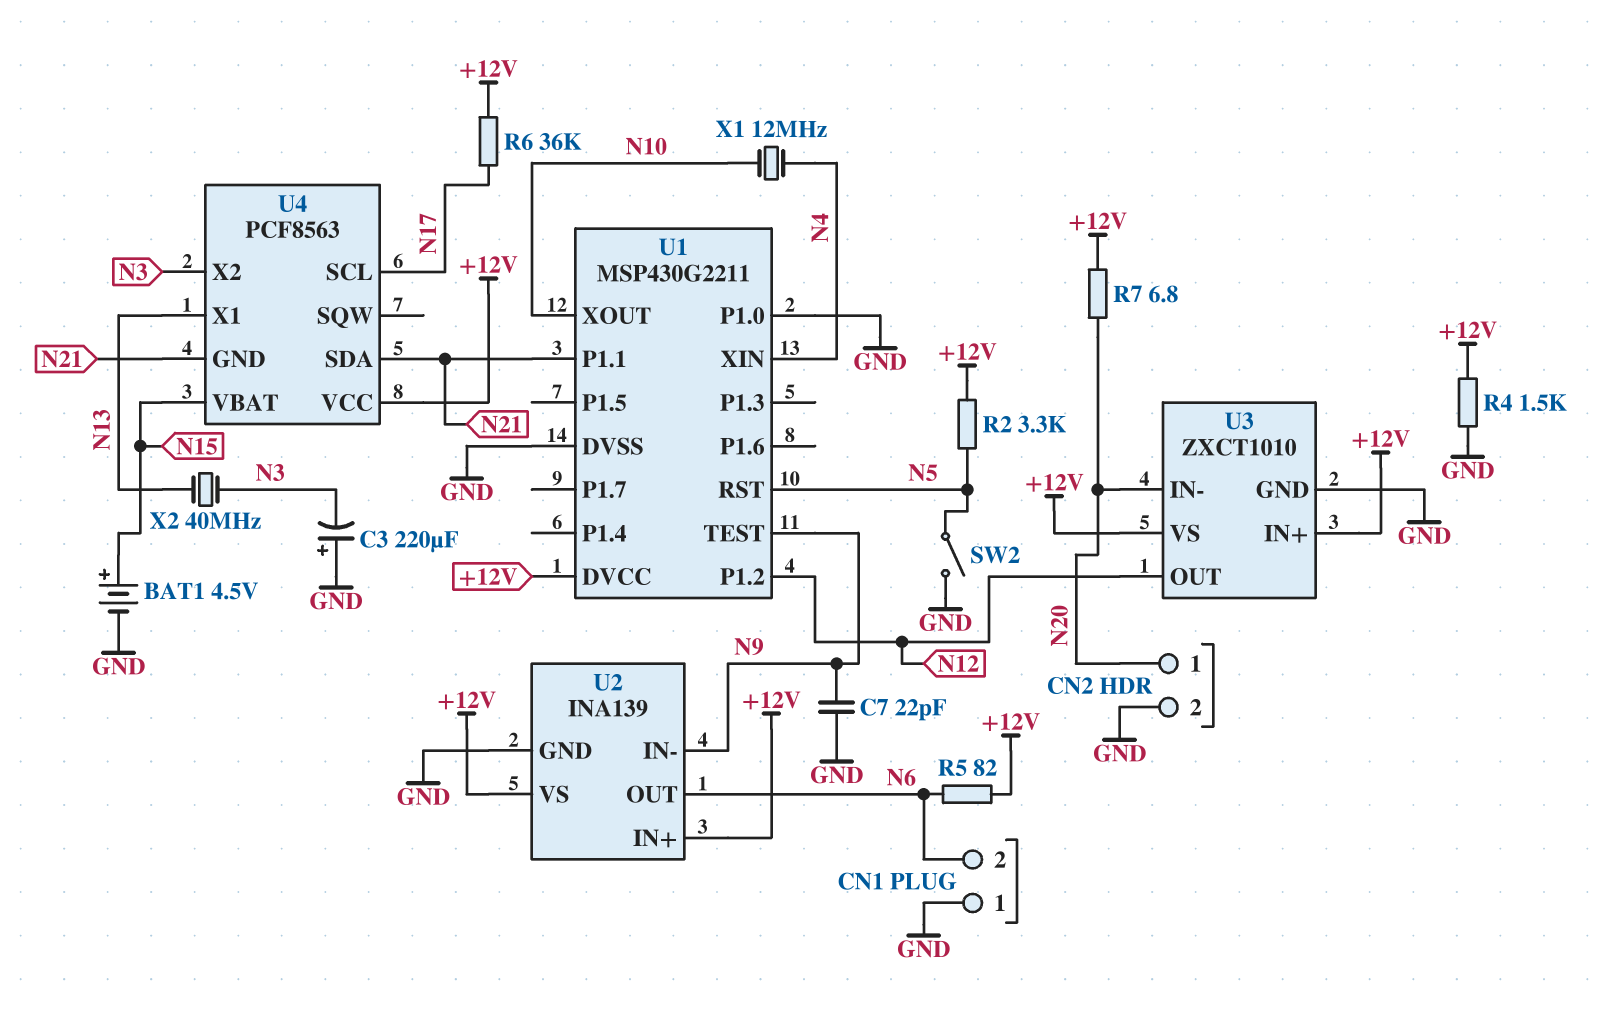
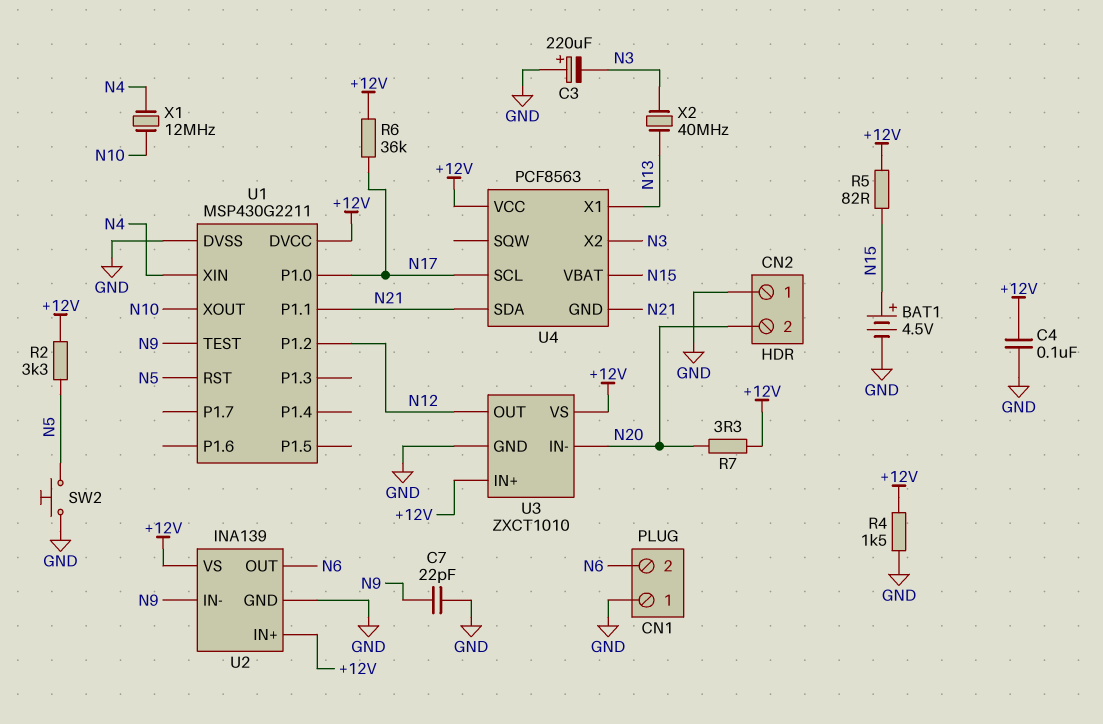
C4: none -> 100nF (+12V, GND)
CN2 pin 1: N20 -> GND
CN2 pin 2: GND -> N20
R5: 82 (+12V, N6) -> 82 (+12V, N15)
R7: 6.8 (+12V, N20) -> 3.3 (+12V, N20)
SW2: switch (GND, N5) -> button (GND, N5)
U1 pin P1.0: GND -> N17

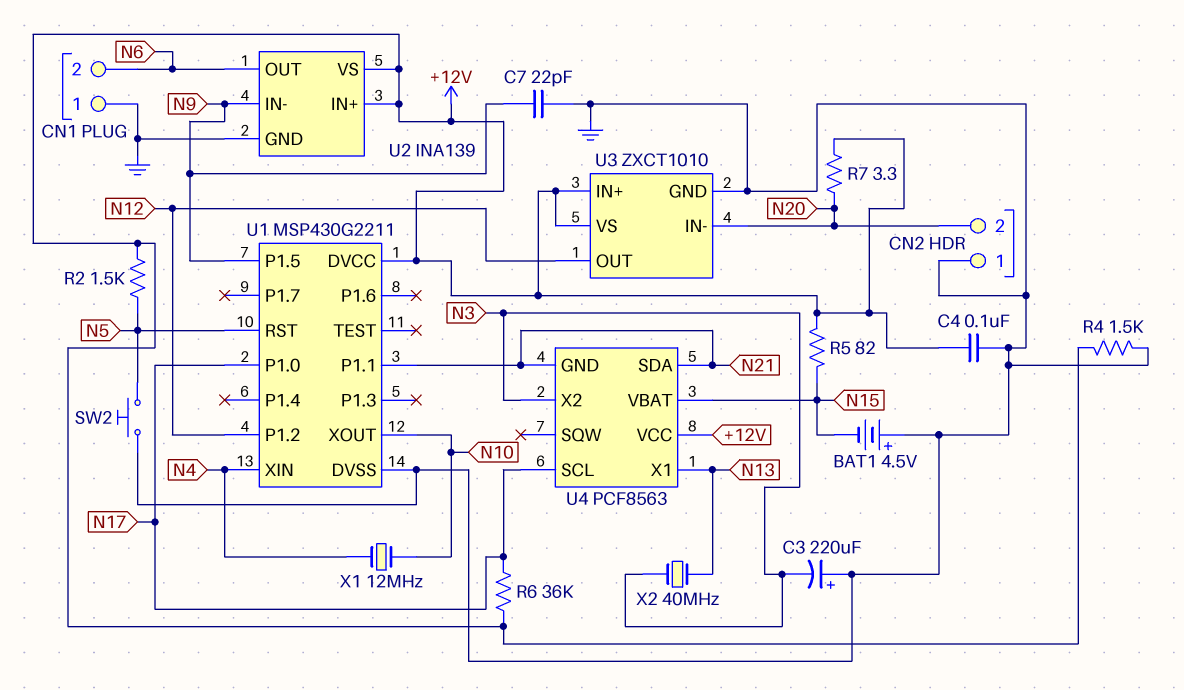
BAT1: 4.5V (plus N15, minus GND) -> 4.5V (plus GND, minus N15)
R2: 3.3k (+12V, N5) -> 1.5k (+12V, N5)
U1 pin P1.5: none -> N9
U1 pin TEST: N9 -> none

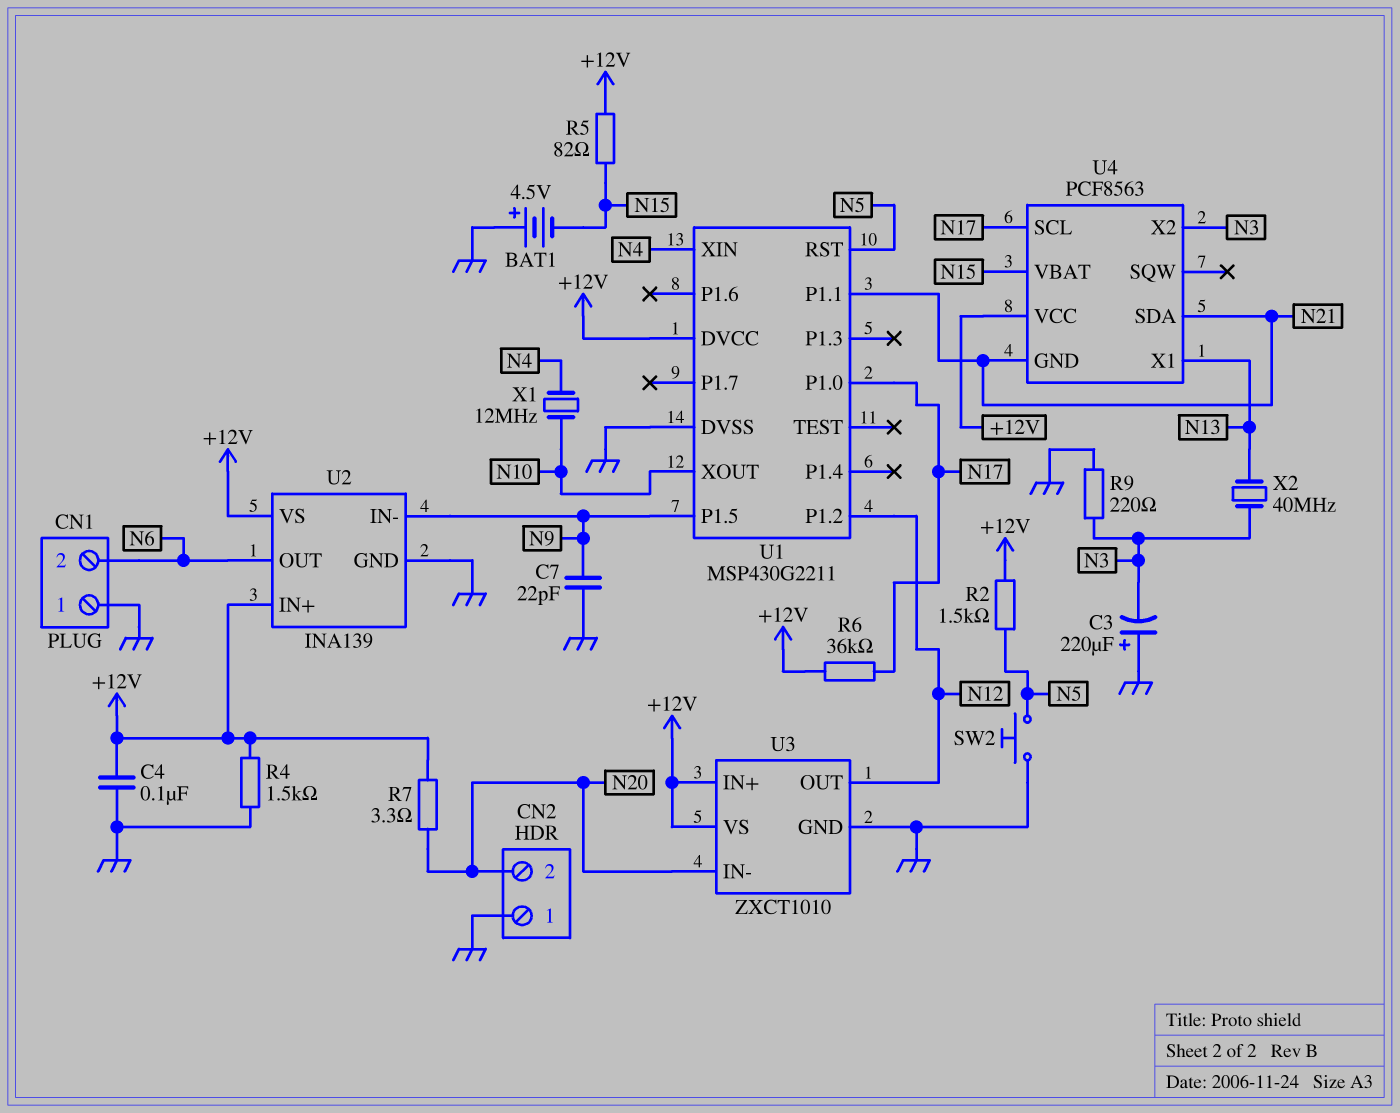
R9: none -> 220 (GND, N3)

